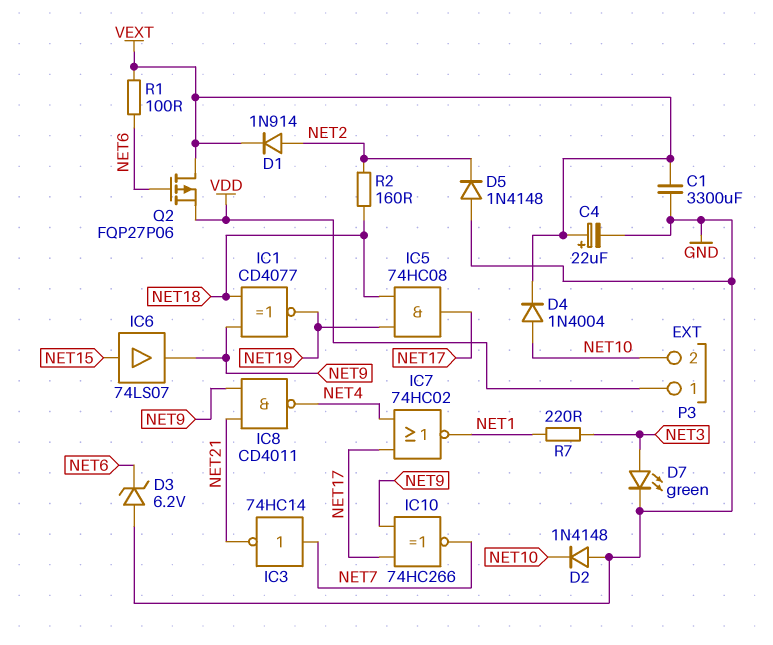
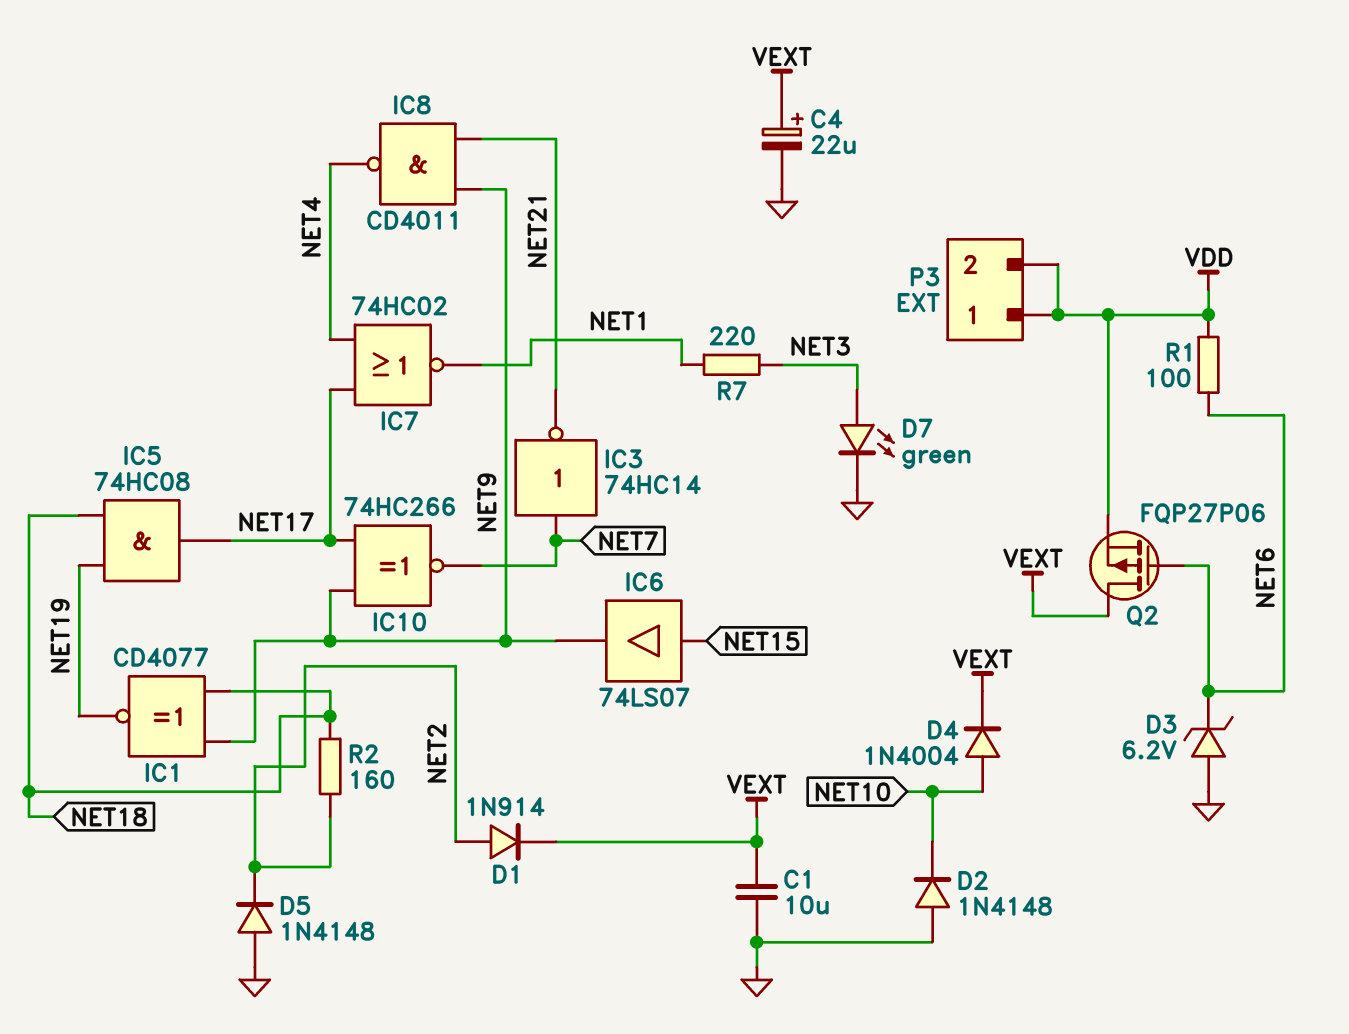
C1: 3300uF (GND, VEXT) -> 10uF (GND, VEXT)
P3 pin 2: NET10 -> VDD
R1: 100 (NET6, VEXT) -> 100 (NET6, VDD)

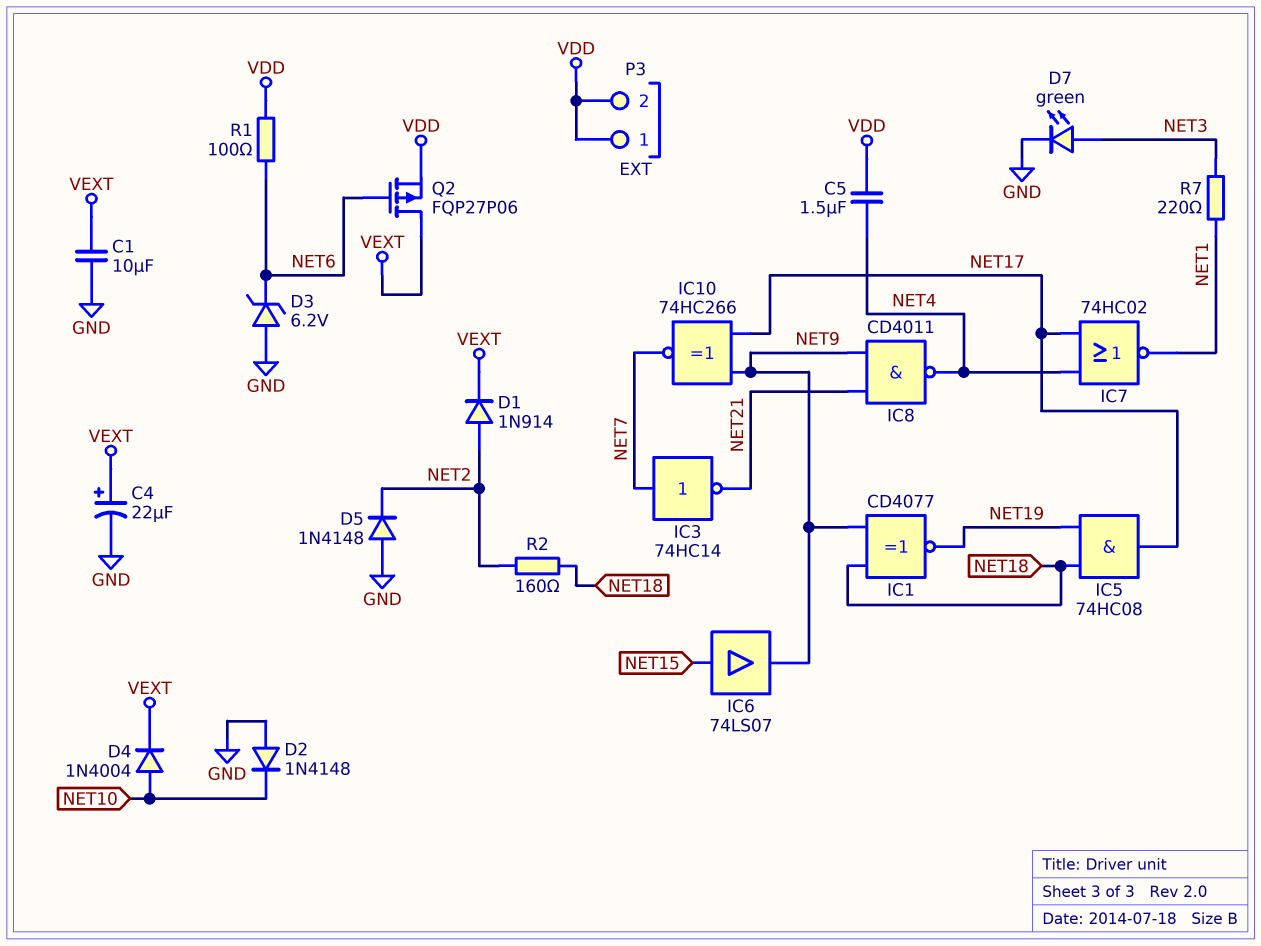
C5: none -> 1.5uF (NET4, VDD)

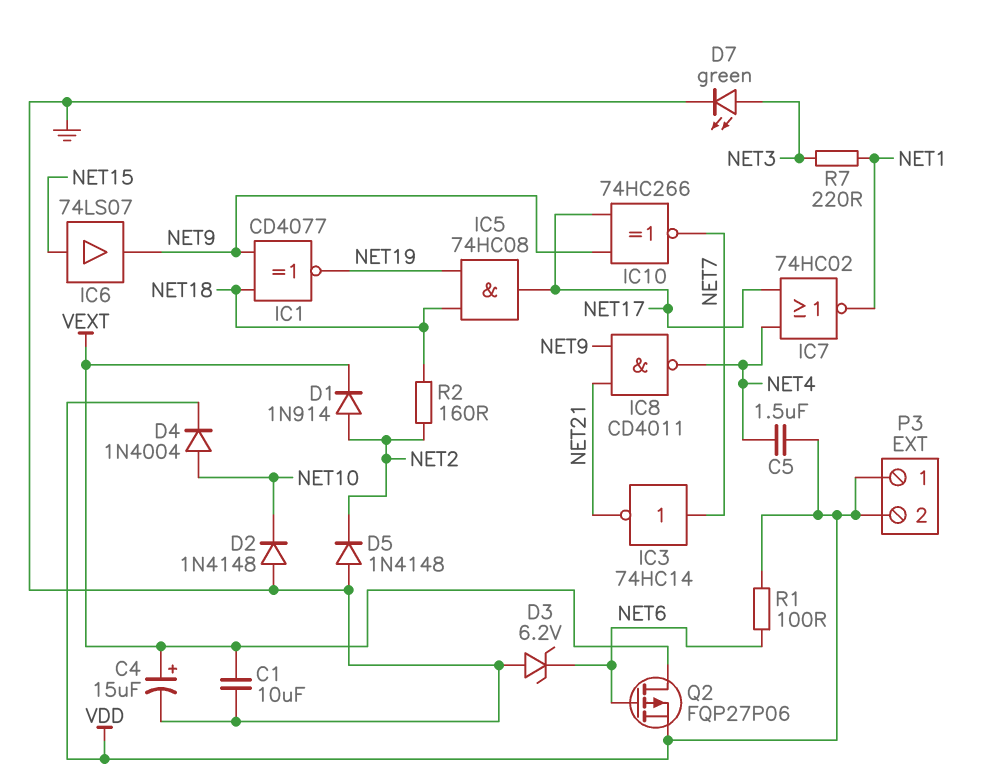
C4: 22uF (plus VEXT, minus GND) -> 15uF (plus VEXT, minus GND)
D4: diode 1N4004 (A NET10, K VEXT) -> diode 1N4004 (A NET10, K VDD)

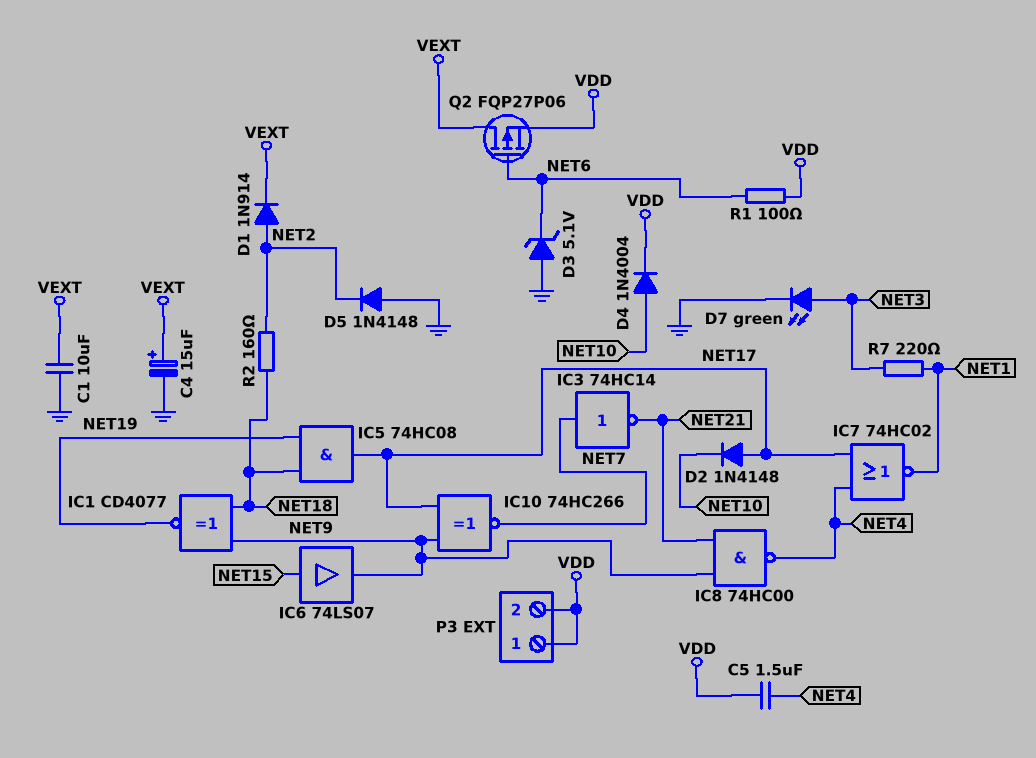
D2: diode 1N4148 (A GND, K NET10) -> diode 1N4148 (A NET17, K NET10)
D3: zener 6.2V (A GND, K NET6) -> zener 5.1V (A GND, K NET6)
IC8: NAND CD4011 (in NET9, in NET21, out NET4) -> NAND 74HC00 (in NET9, in NET21, out NET4)

